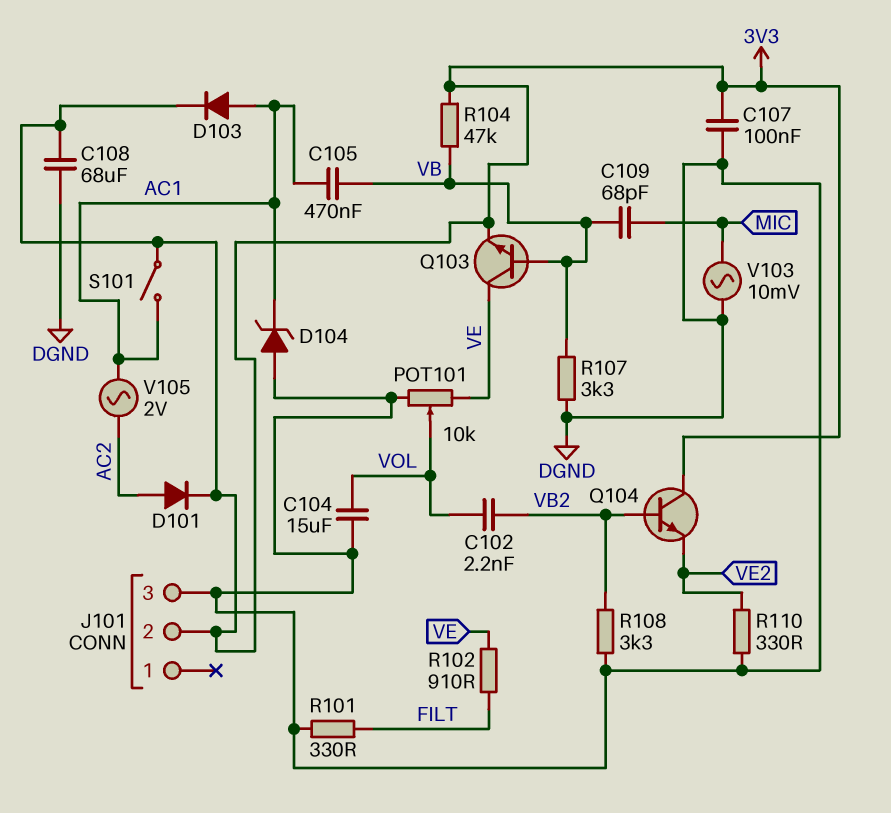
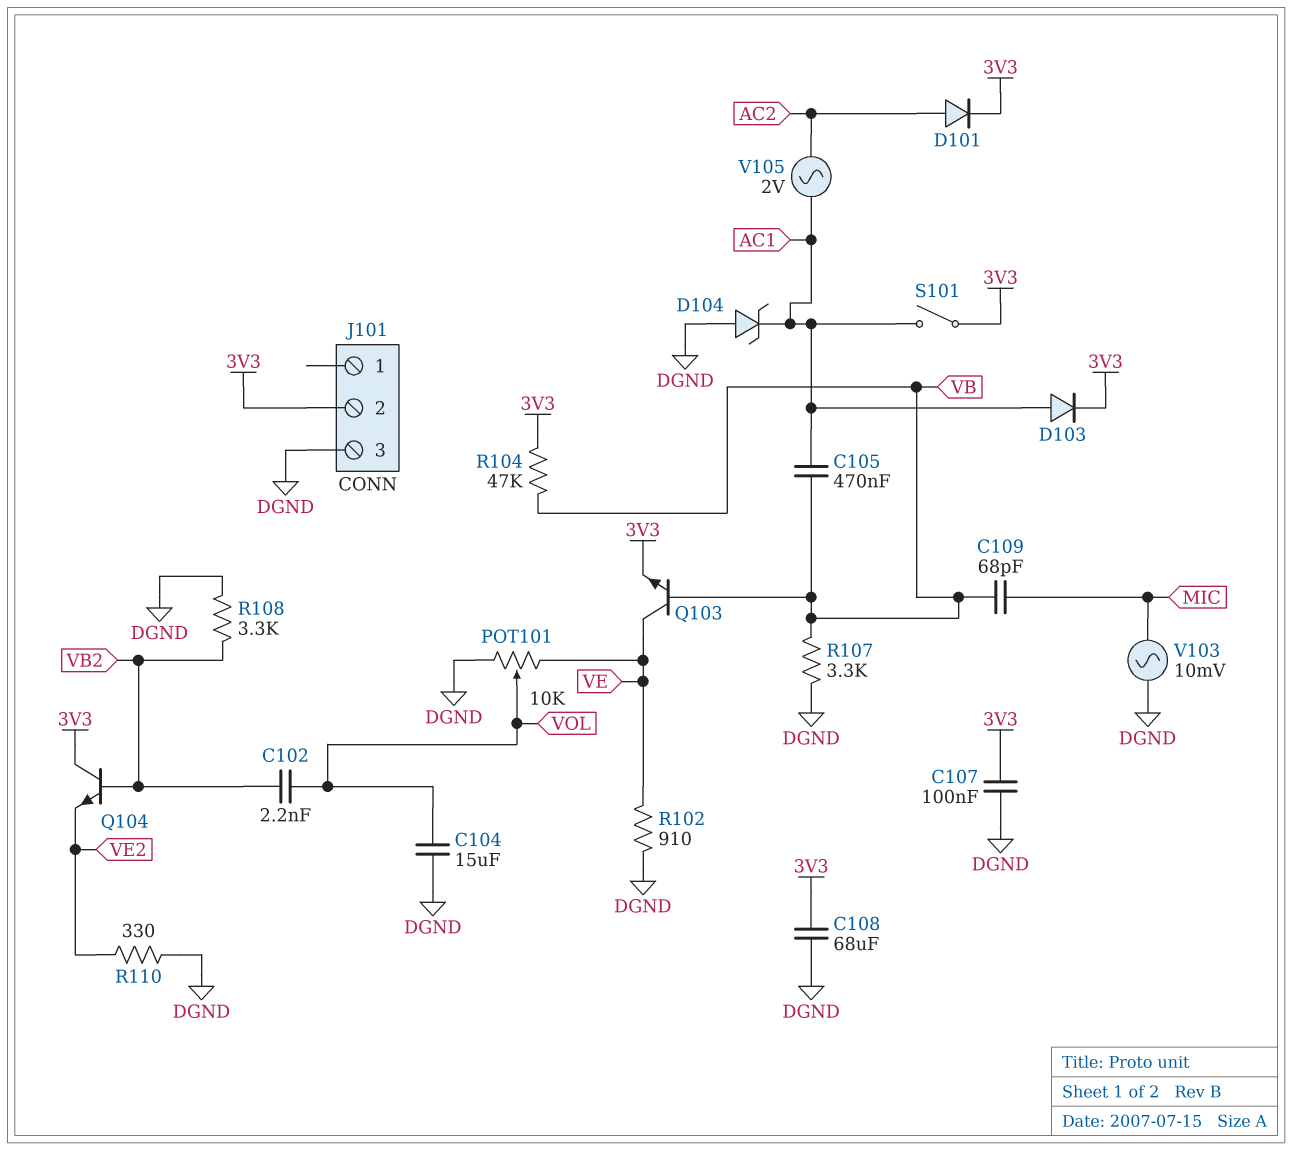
R101: 330 (DGND, FILT) -> none
R102: 910 (FILT, VE) -> 910 (DGND, VE)

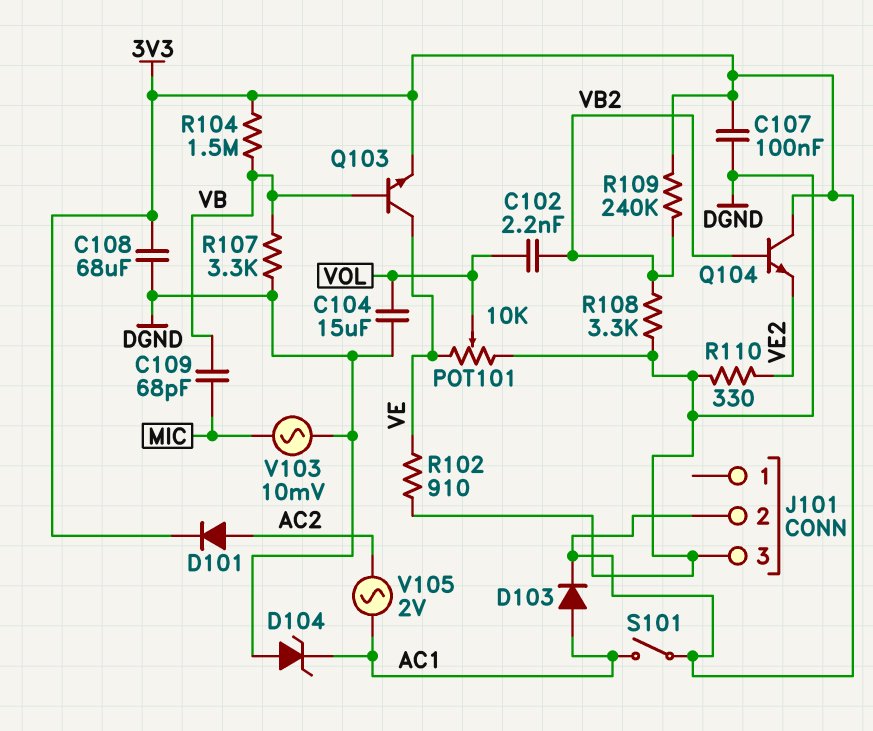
C105: 470nF (AC1, VB) -> none
R104: 47k (3V3, VB) -> 1.5M (3V3, VB)
R109: none -> 240k (3V3, VB2)

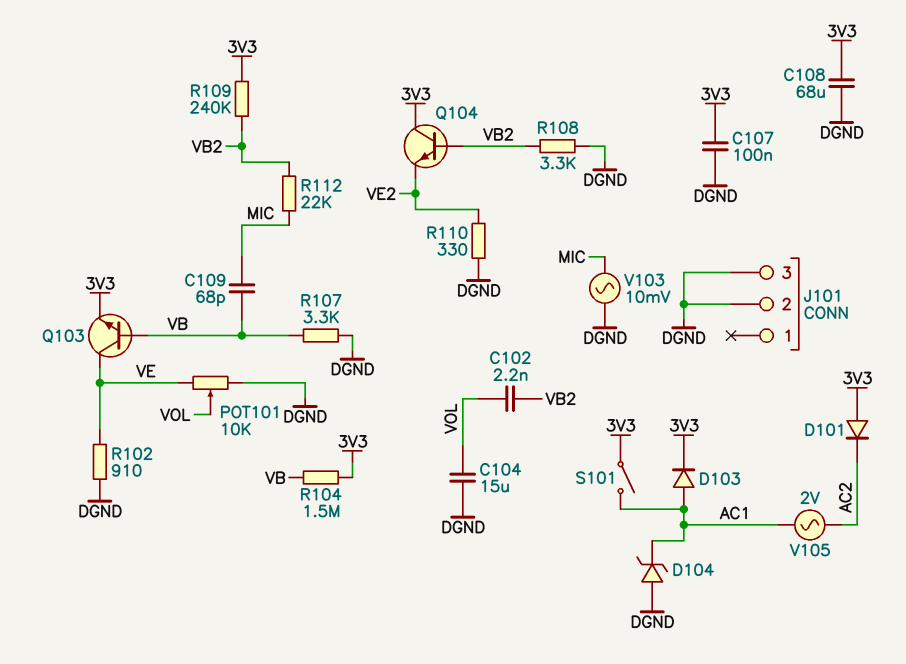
D101: diode (A AC2, K 3V3) -> diode (A 3V3, K AC2)
J101 pin 2: 3V3 -> DGND
R112: none -> 22k (MIC, VB2)

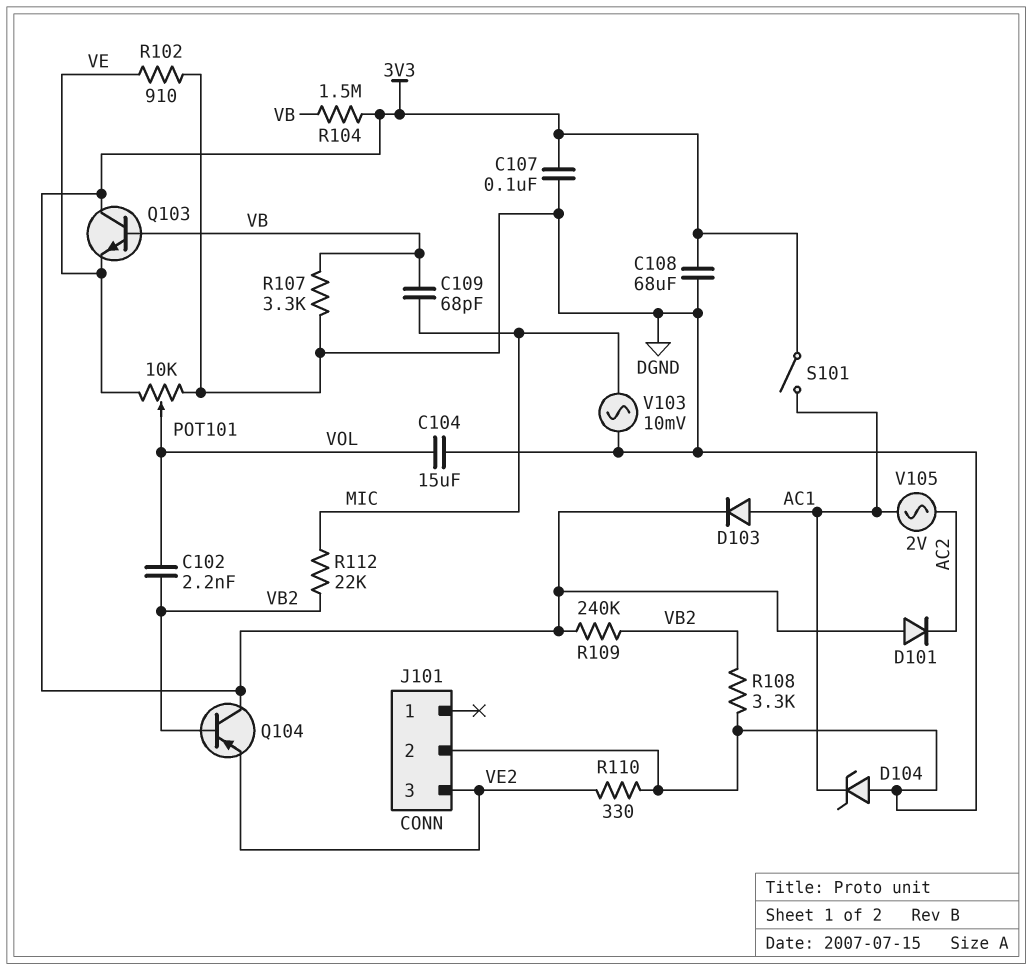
J101 pin 3: DGND -> VE2
Q103: NPN (B VB, C VE, E 3V3) -> NPN (B VB, C 3V3, E VE)
Q104: NPN (B VB2, C 3V3, E VE2) -> PNP (B VB2, C 3V3, E VE2)

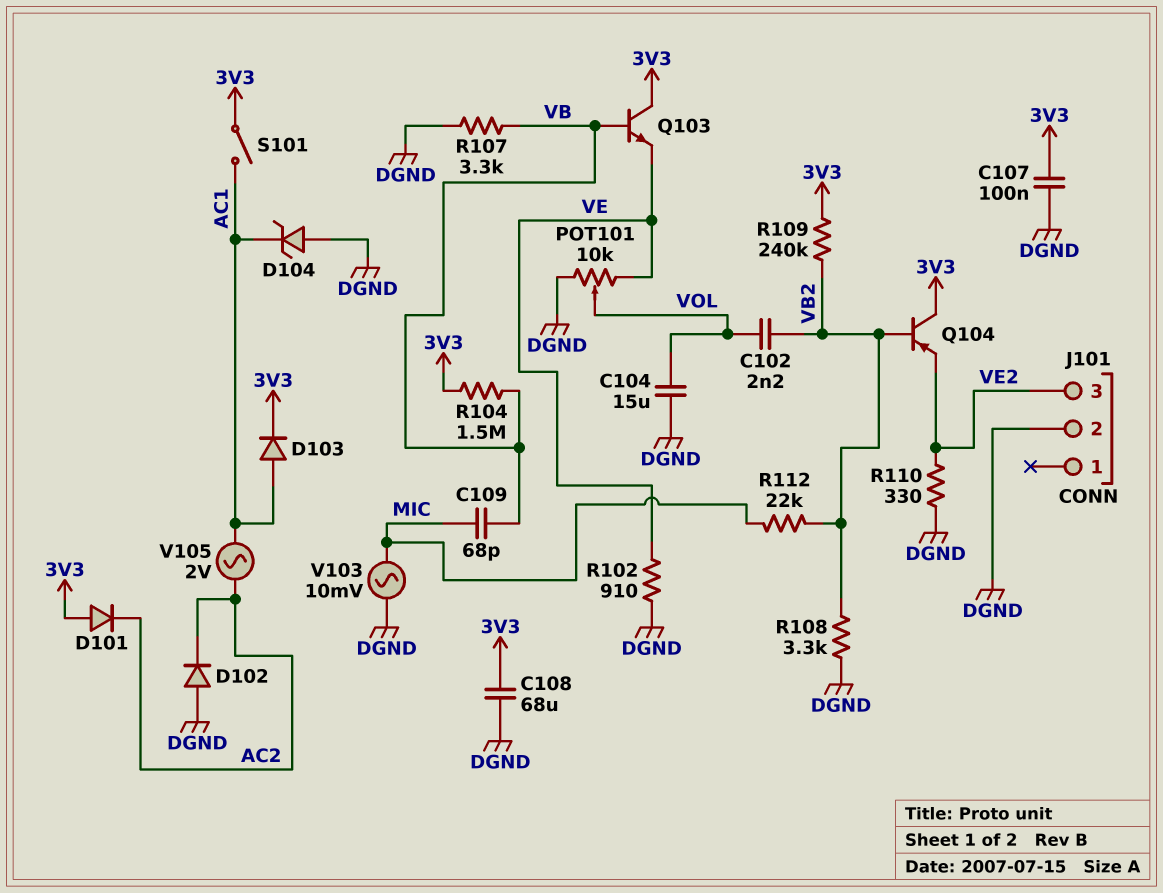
D102: none -> diode (A DGND, K AC2)

